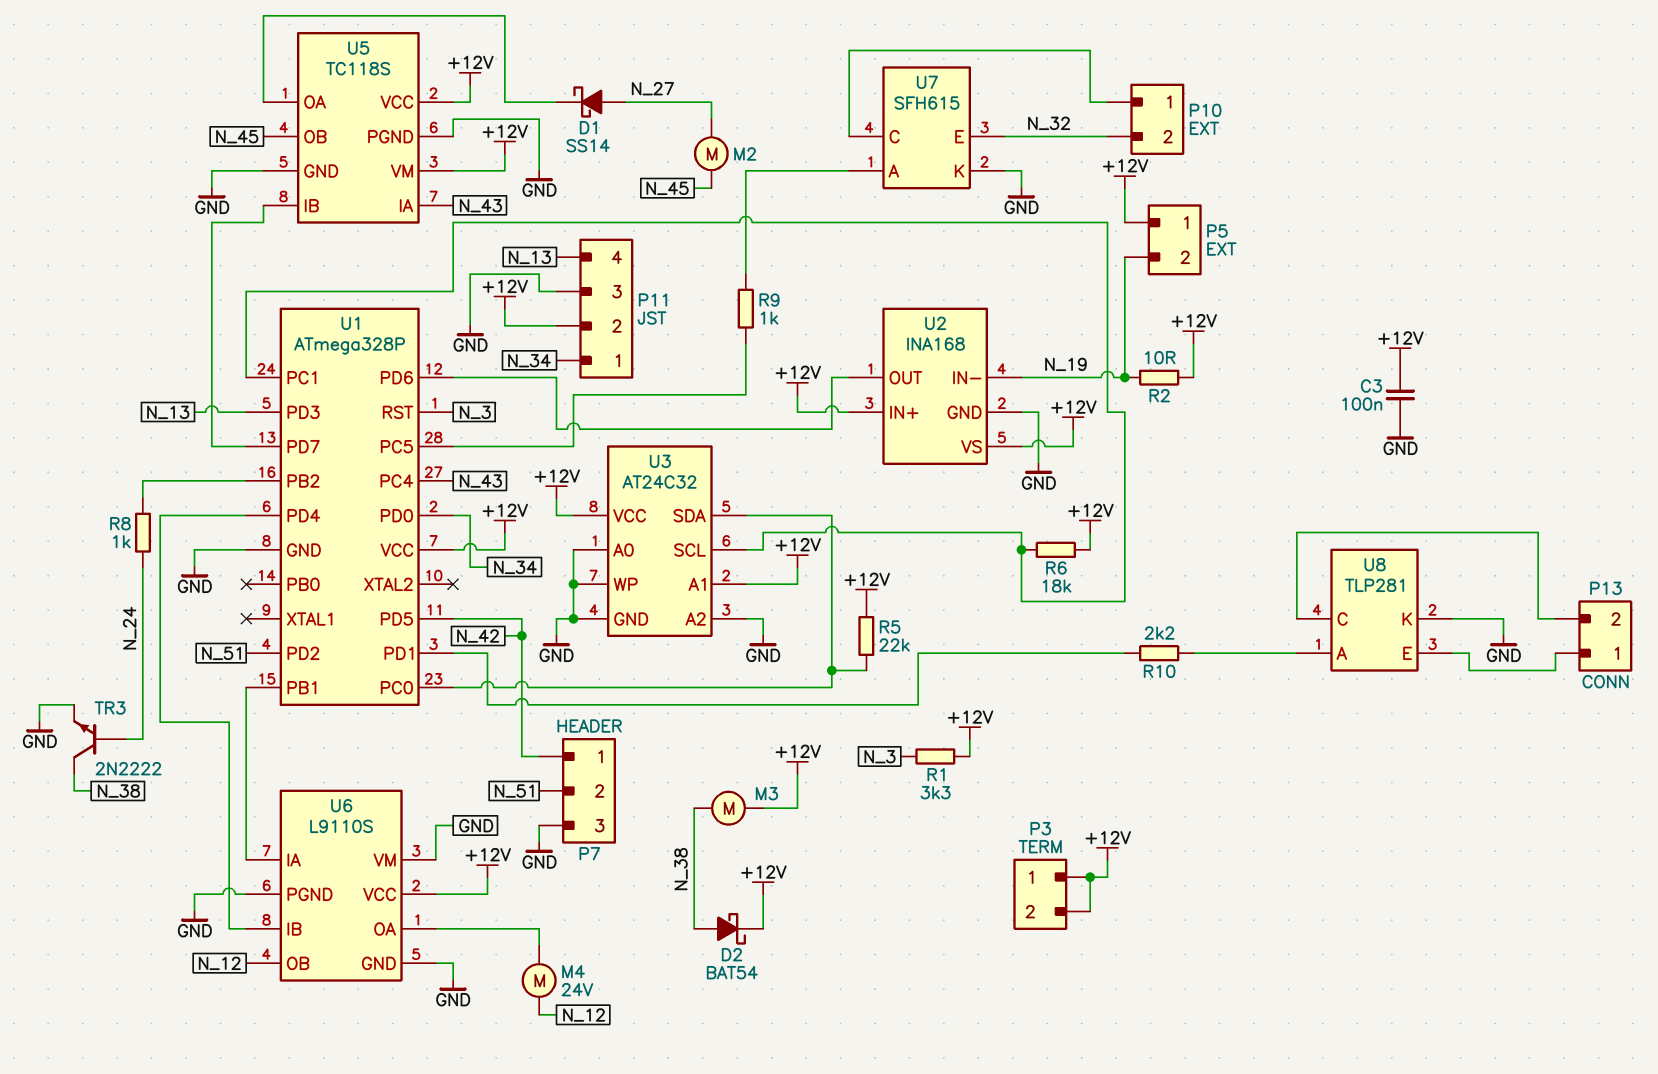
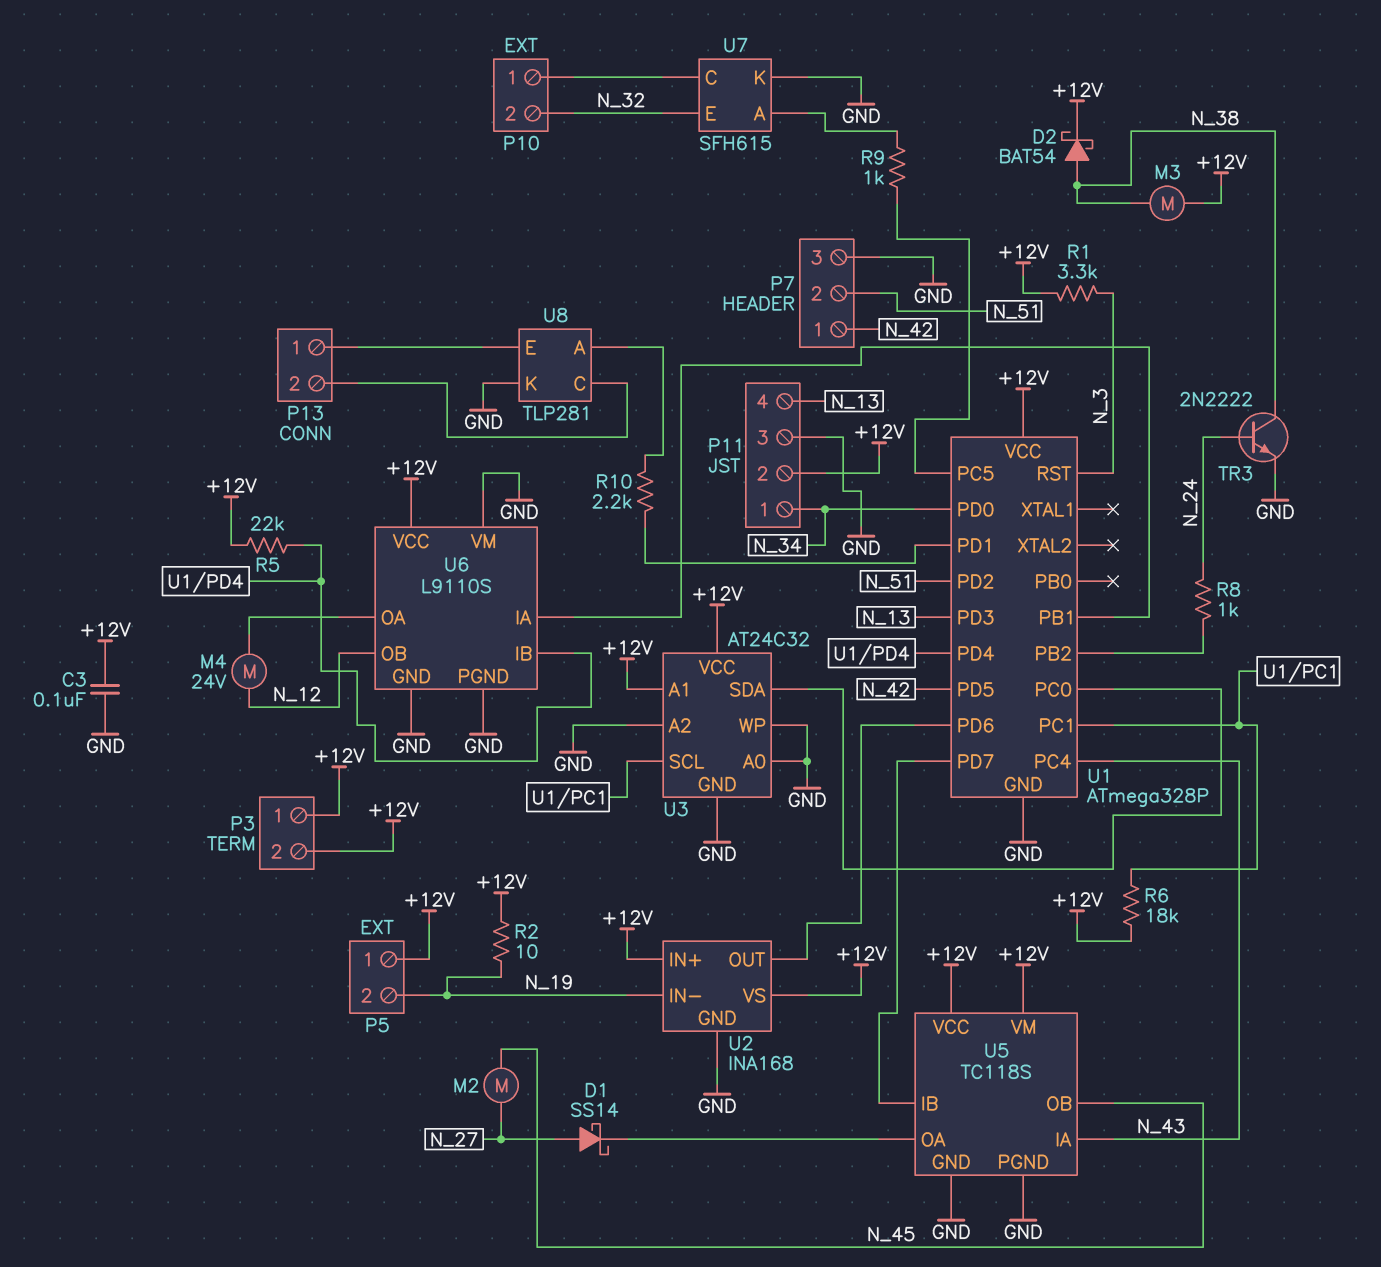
R5: 22k (+12V, U1/PC0) -> 22k (+12V, U1/PD4)

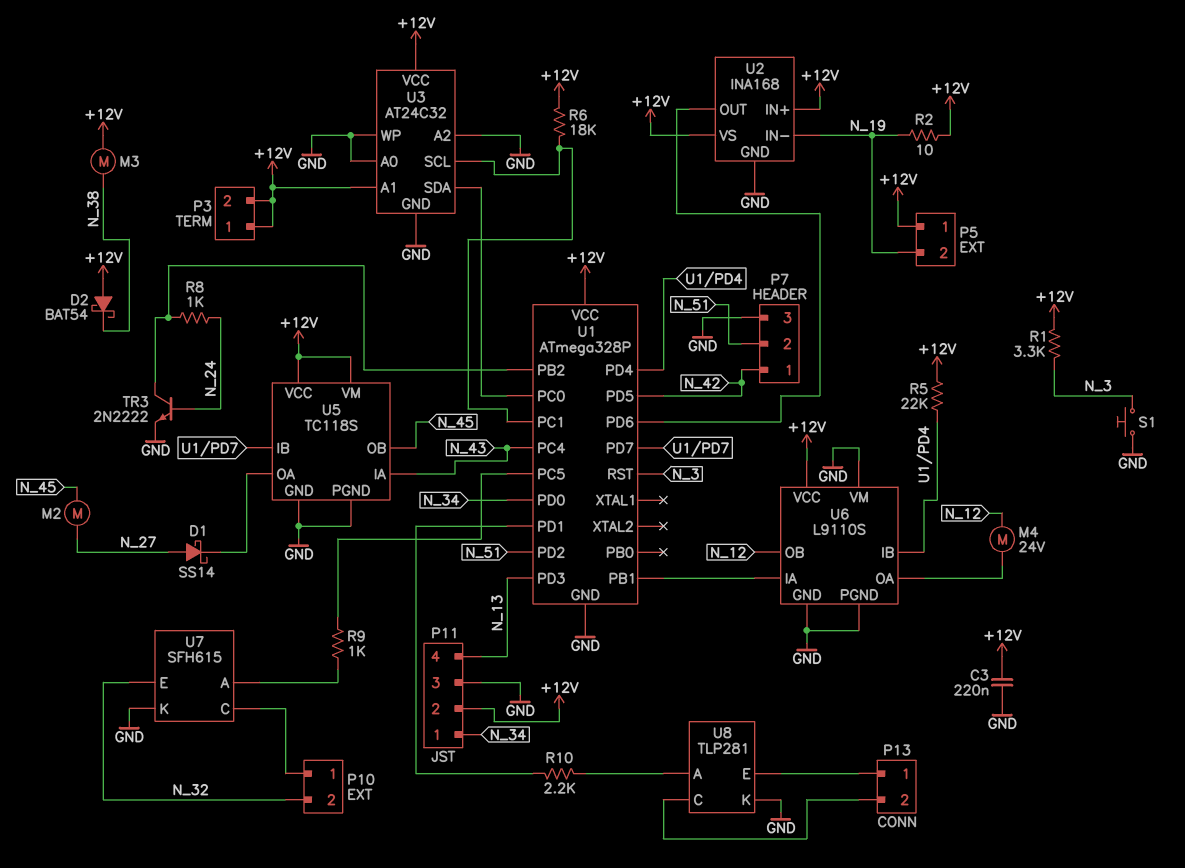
C3: 100nF (+12V, GND) -> 220nF (+12V, GND)
D2: schottky BAT54 (A N_38, K +12V) -> schottky BAT54 (A +12V, K N_38)
S1: none -> button (GND, N_3)
TR3: NPN 2N2222 (B N_24, C N_38, E GND) -> NPN 2N2222 (B N_24, C U1/PB2, E GND)

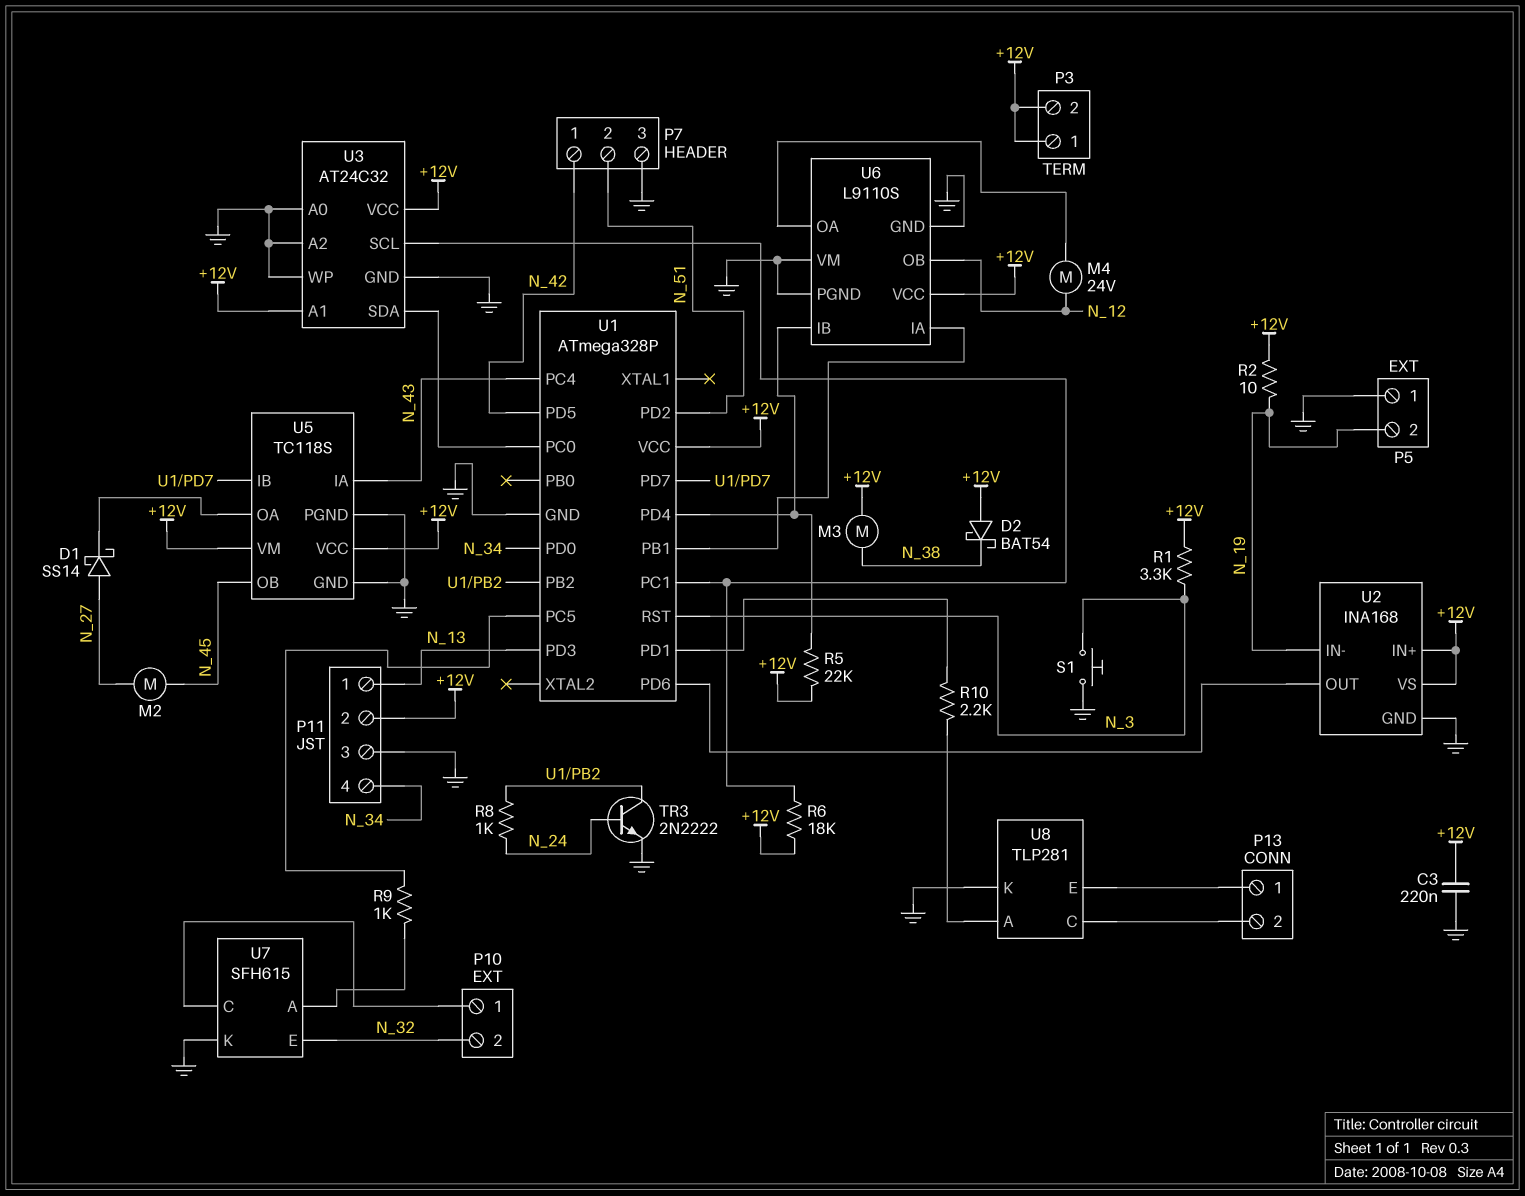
P5 pin 1: +12V -> GND
P11 pin 1: N_34 -> N_13
P11 pin 4: N_13 -> N_34

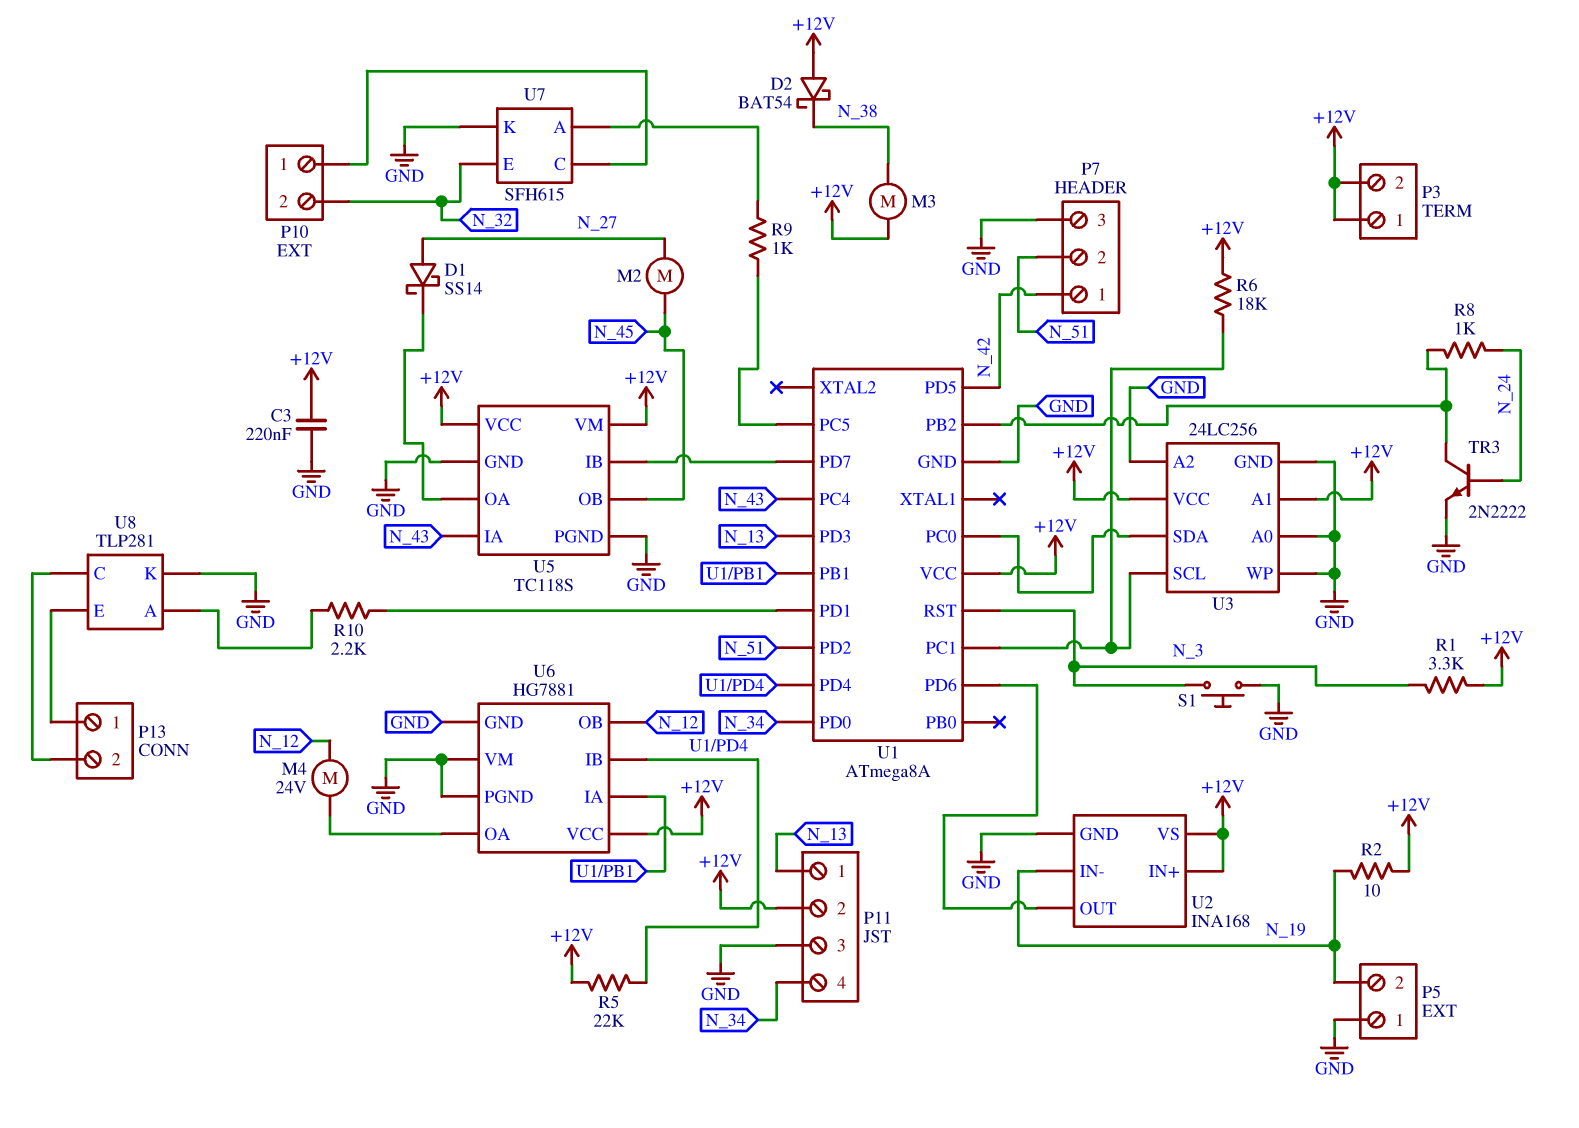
U1: ATmega328P -> ATmega8A
U3: AT24C32 -> 24LC256
U6: L9110S -> HG7881

